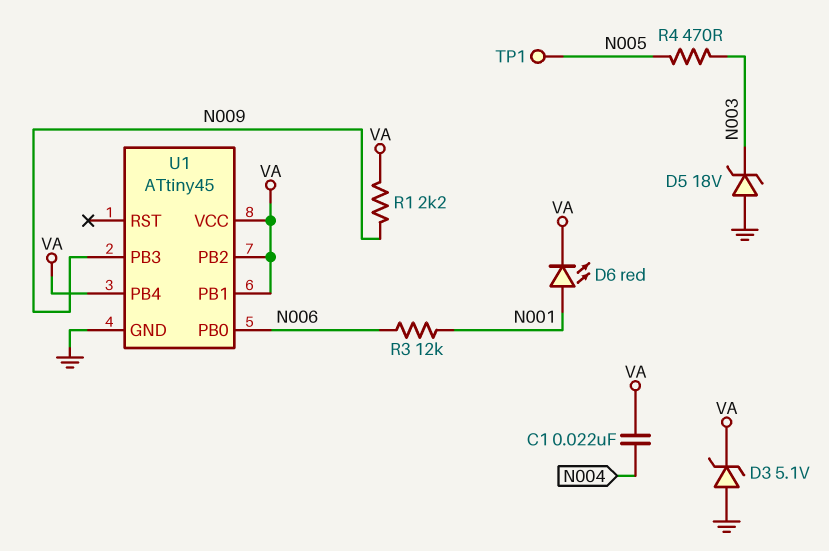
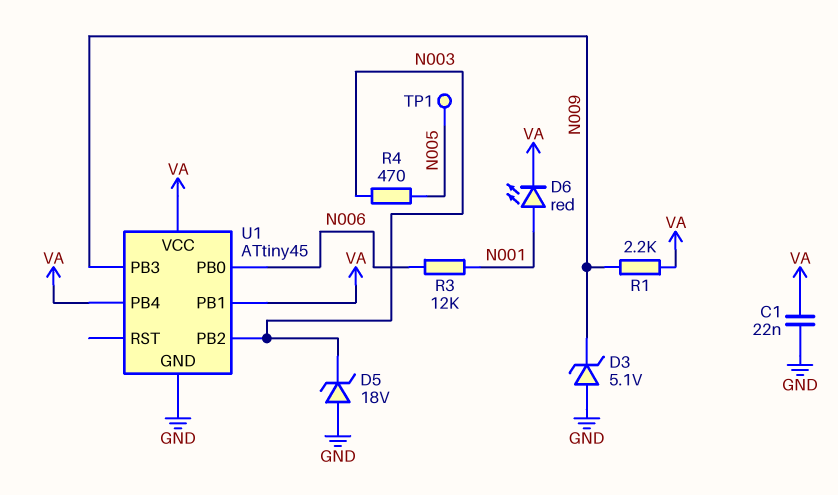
C1: 22nF (N004, VA) -> 22nF (GND, VA)
D3: zener 5.1V (A GND, K VA) -> zener 5.1V (A GND, K N009)
U1 pin PB2: VA -> N003

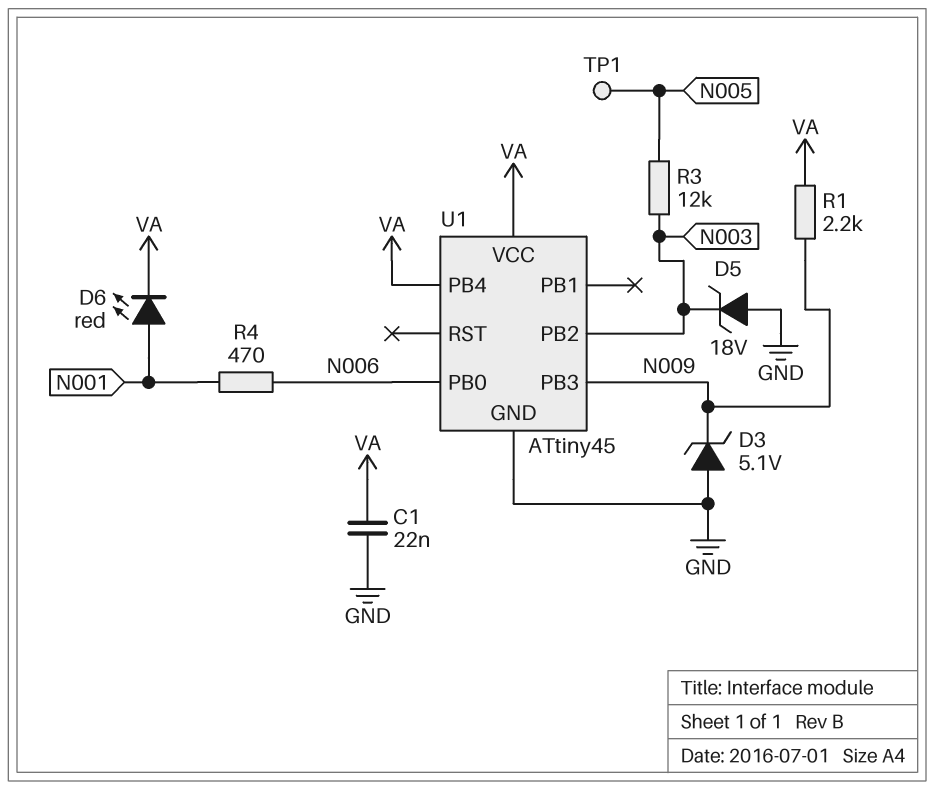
R3: 12k (N001, N006) -> 12k (N003, N005)
R4: 470 (N003, N005) -> 470 (N001, N006)
U1 pin PB1: VA -> none

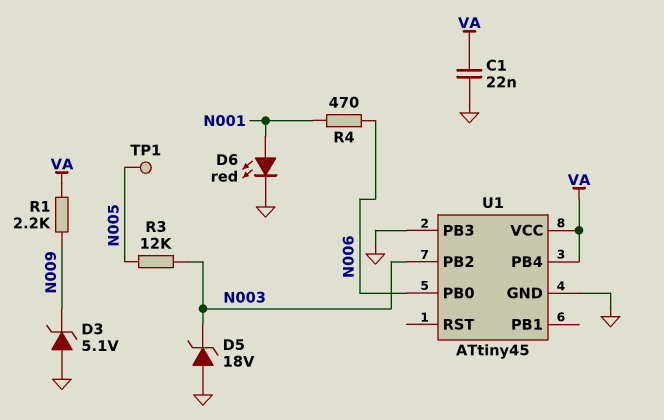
D6: LED red (A N001, K VA) -> LED red (A N001, K GND)
U1 pin PB3: N009 -> GND

